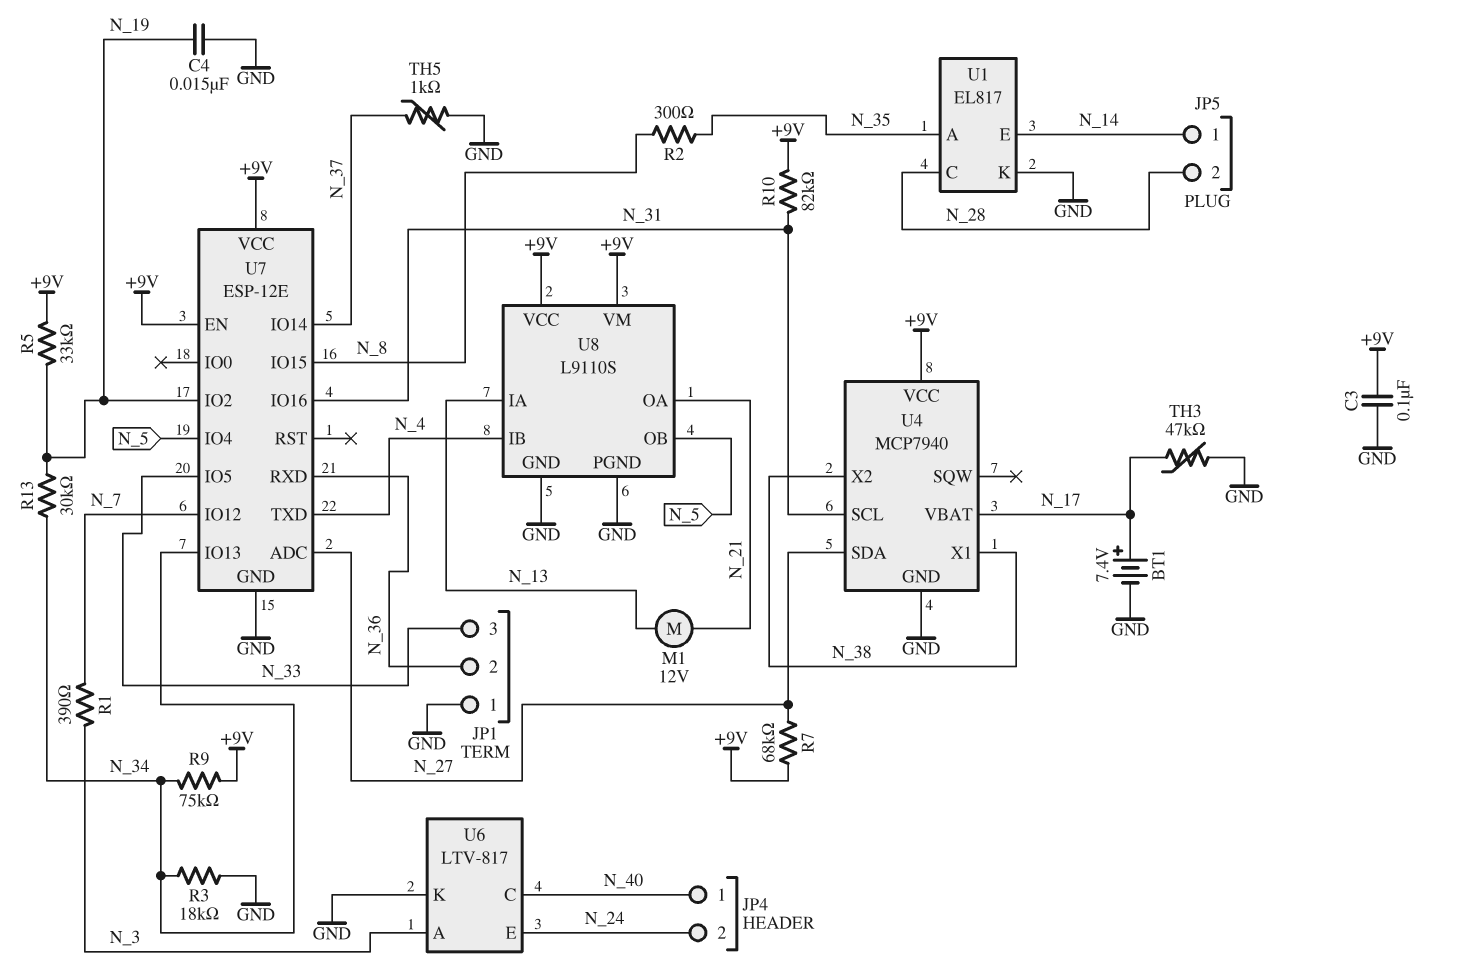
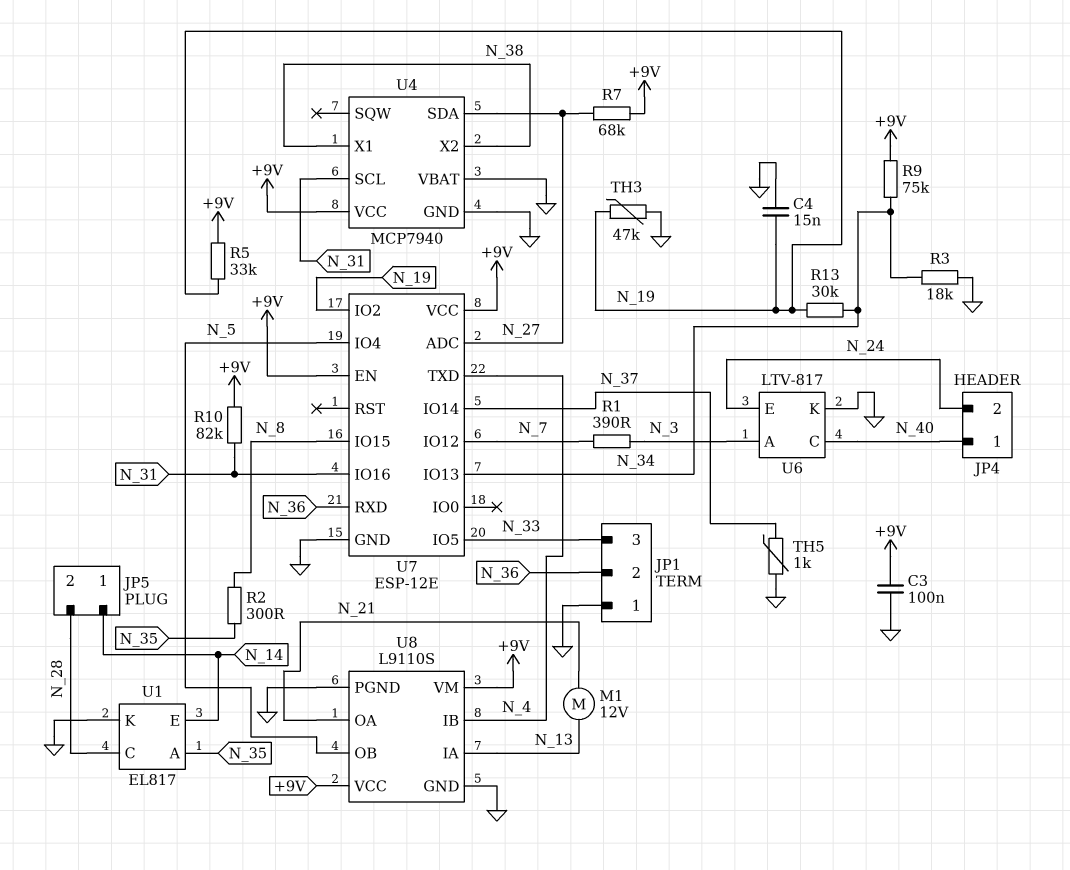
BT1: 7.4V (plus N_17, minus GND) -> none
TH3: 47k (GND, N_17) -> 47k (GND, N_19)
U4 pin VBAT: N_17 -> GND

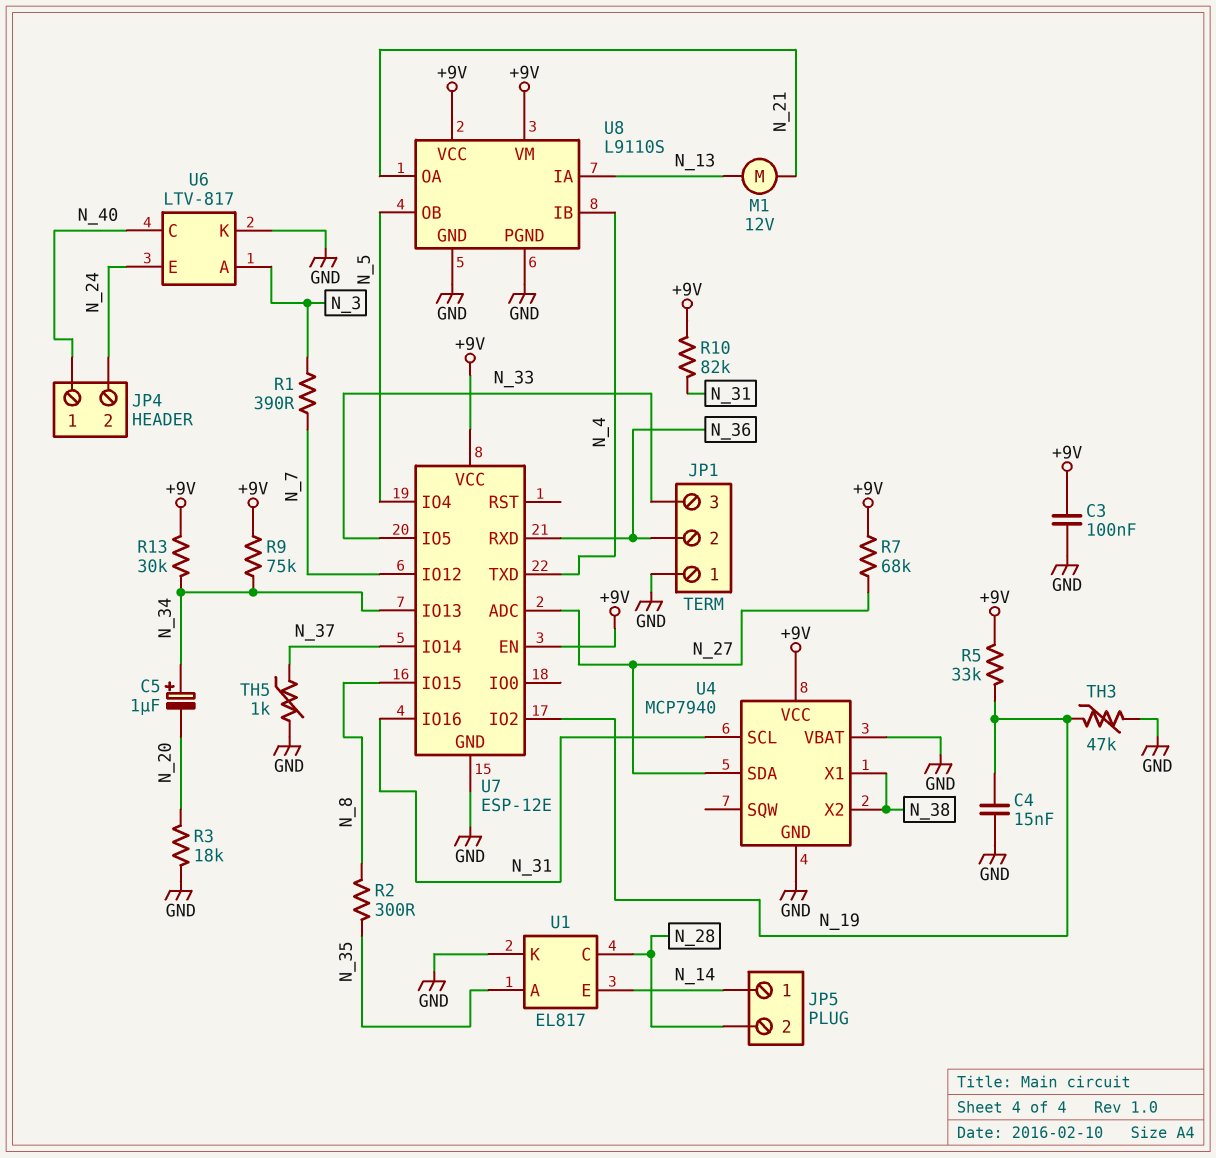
C5: none -> 1uF (plus N_34, minus N_20)
R3: 18k (GND, N_34) -> 18k (GND, N_20)
R13: 30k (N_19, N_34) -> 30k (+9V, N_34)

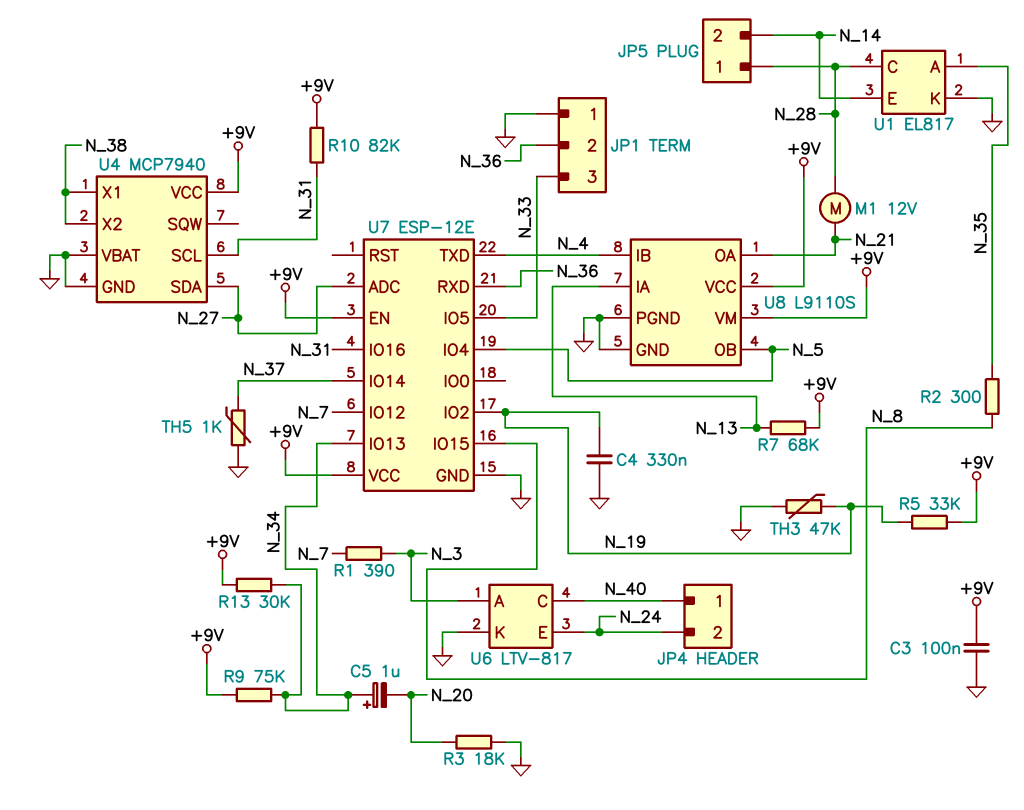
C4: 15nF (GND, N_19) -> 330nF (GND, N_19)
JP5 pin 1: N_14 -> N_28
JP5 pin 2: N_28 -> N_14
M1: motor 12V (N_13, N_21) -> motor 12V (N_21, N_28)
R7: 68k (+9V, N_27) -> 68k (+9V, N_13)

